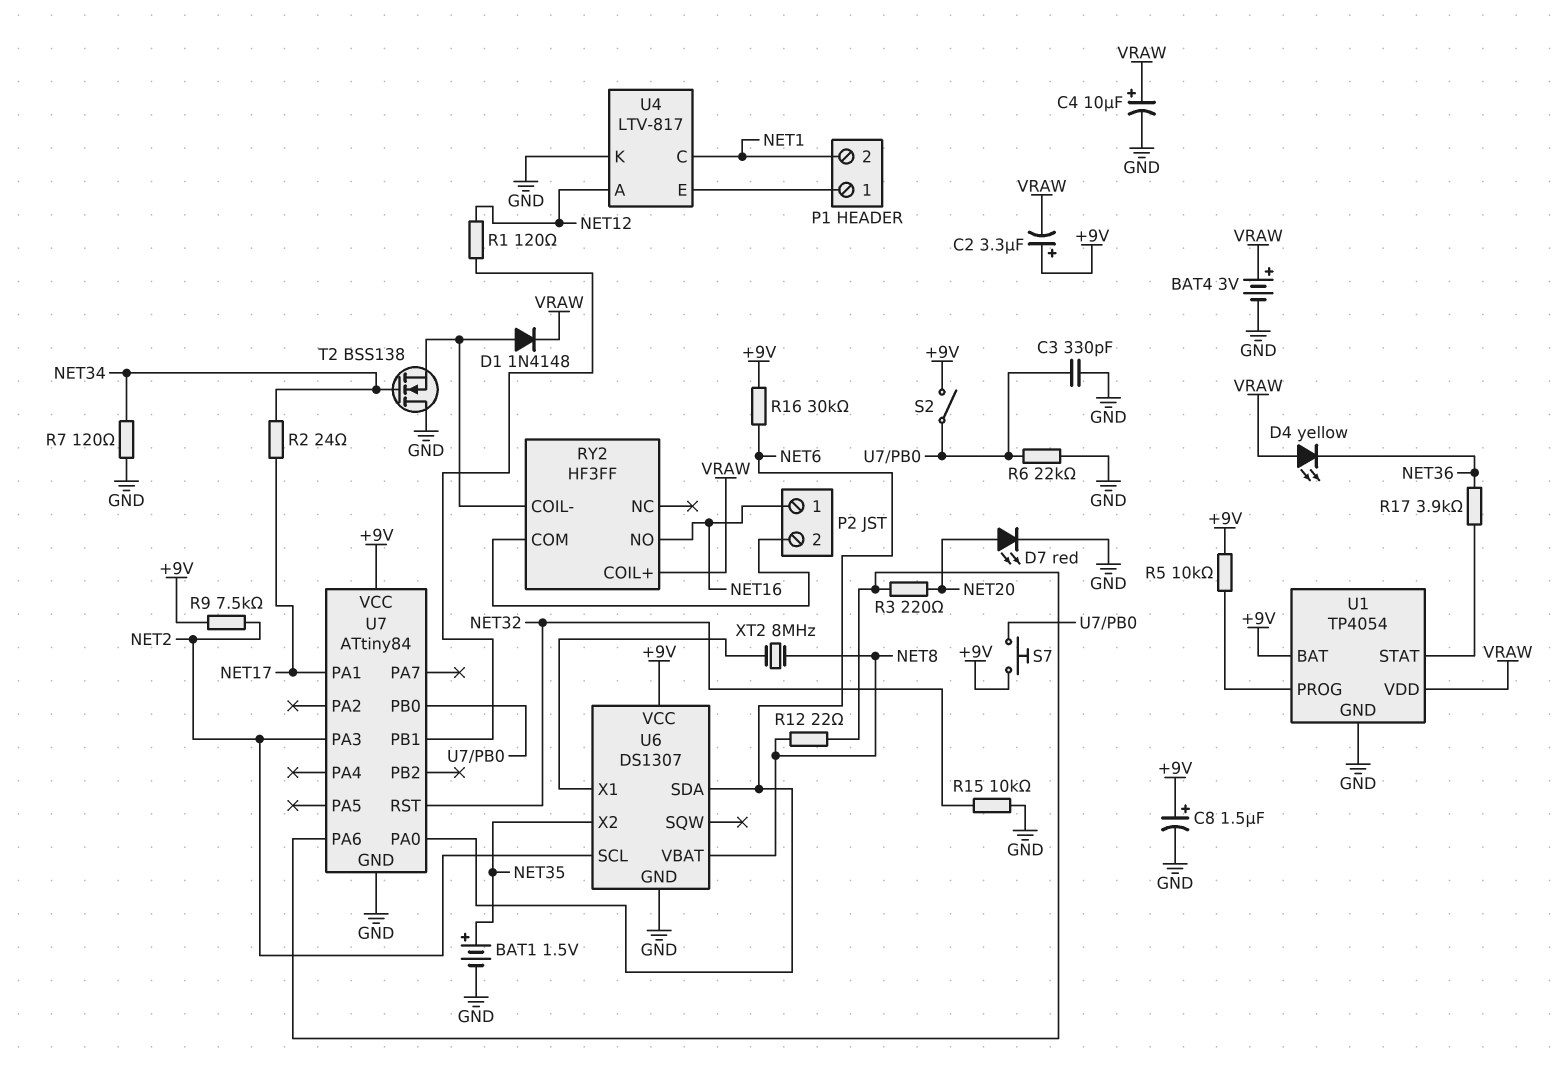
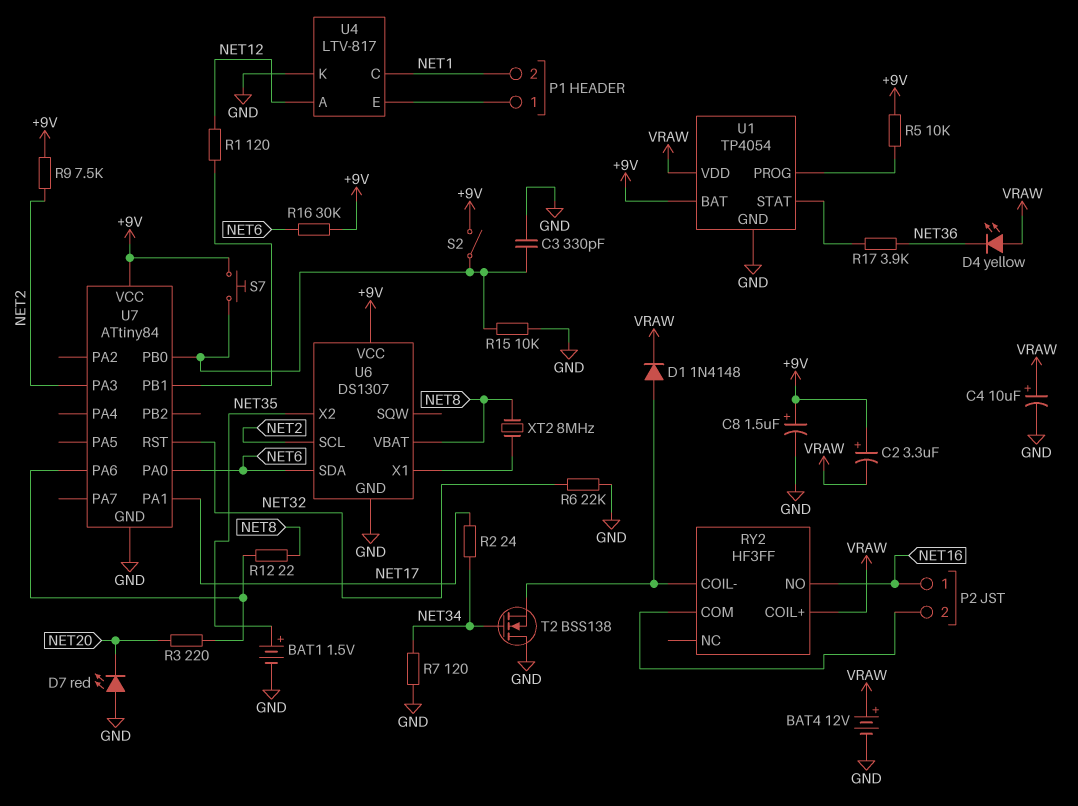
BAT4: 3V (plus VRAW, minus GND) -> 12V (plus VRAW, minus GND)
D7: LED red (A NET20, K GND) -> LED red (A GND, K NET20)
R6: 22k (GND, U7/PB0) -> 22k (GND, NET32)
R15: 10k (GND, NET32) -> 10k (GND, U7/PB0)

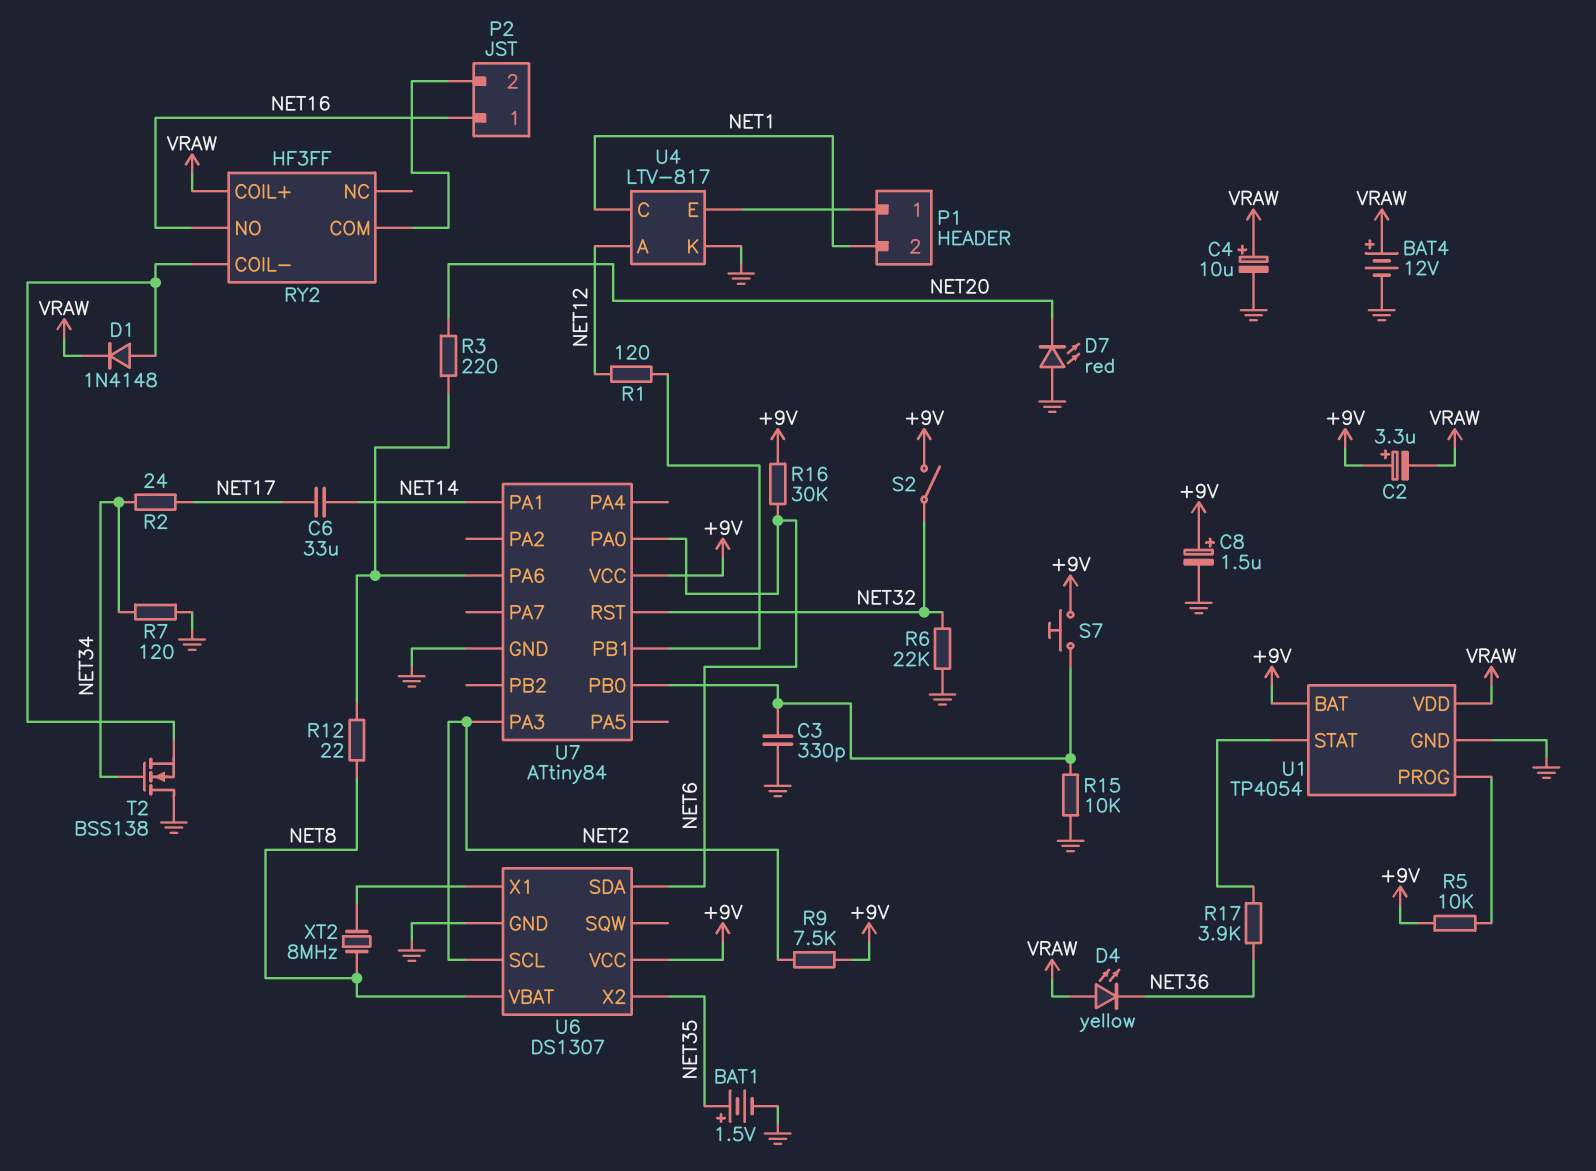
C6: none -> 33uF (NET14, NET17)
S2: switch (+9V, U7/PB0) -> switch (+9V, NET32)
U7 pin PA1: NET17 -> NET14

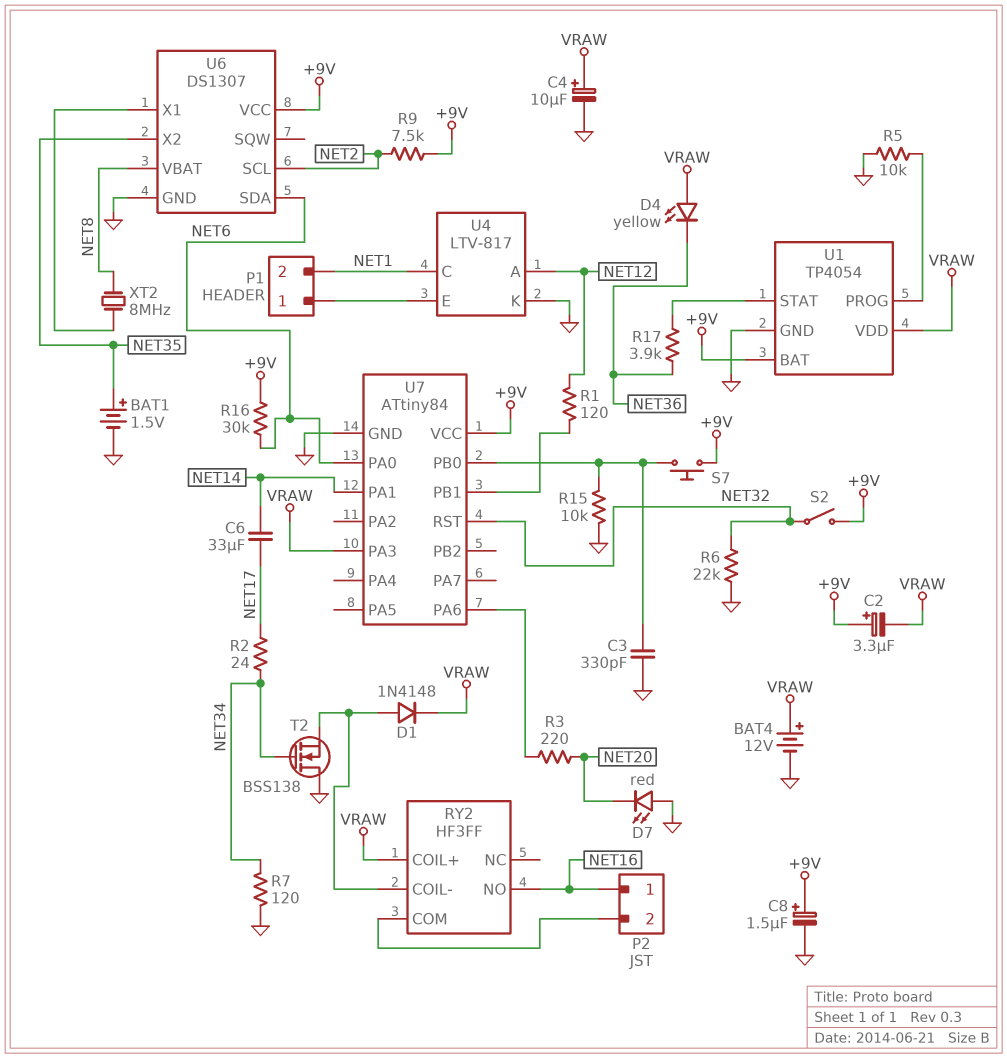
R5: 10k (+9V, U1/PROG) -> 10k (GND, U1/PROG)
R12: 22 (NET8, U7/PA6) -> none
U7 pin PA3: NET2 -> VRAW

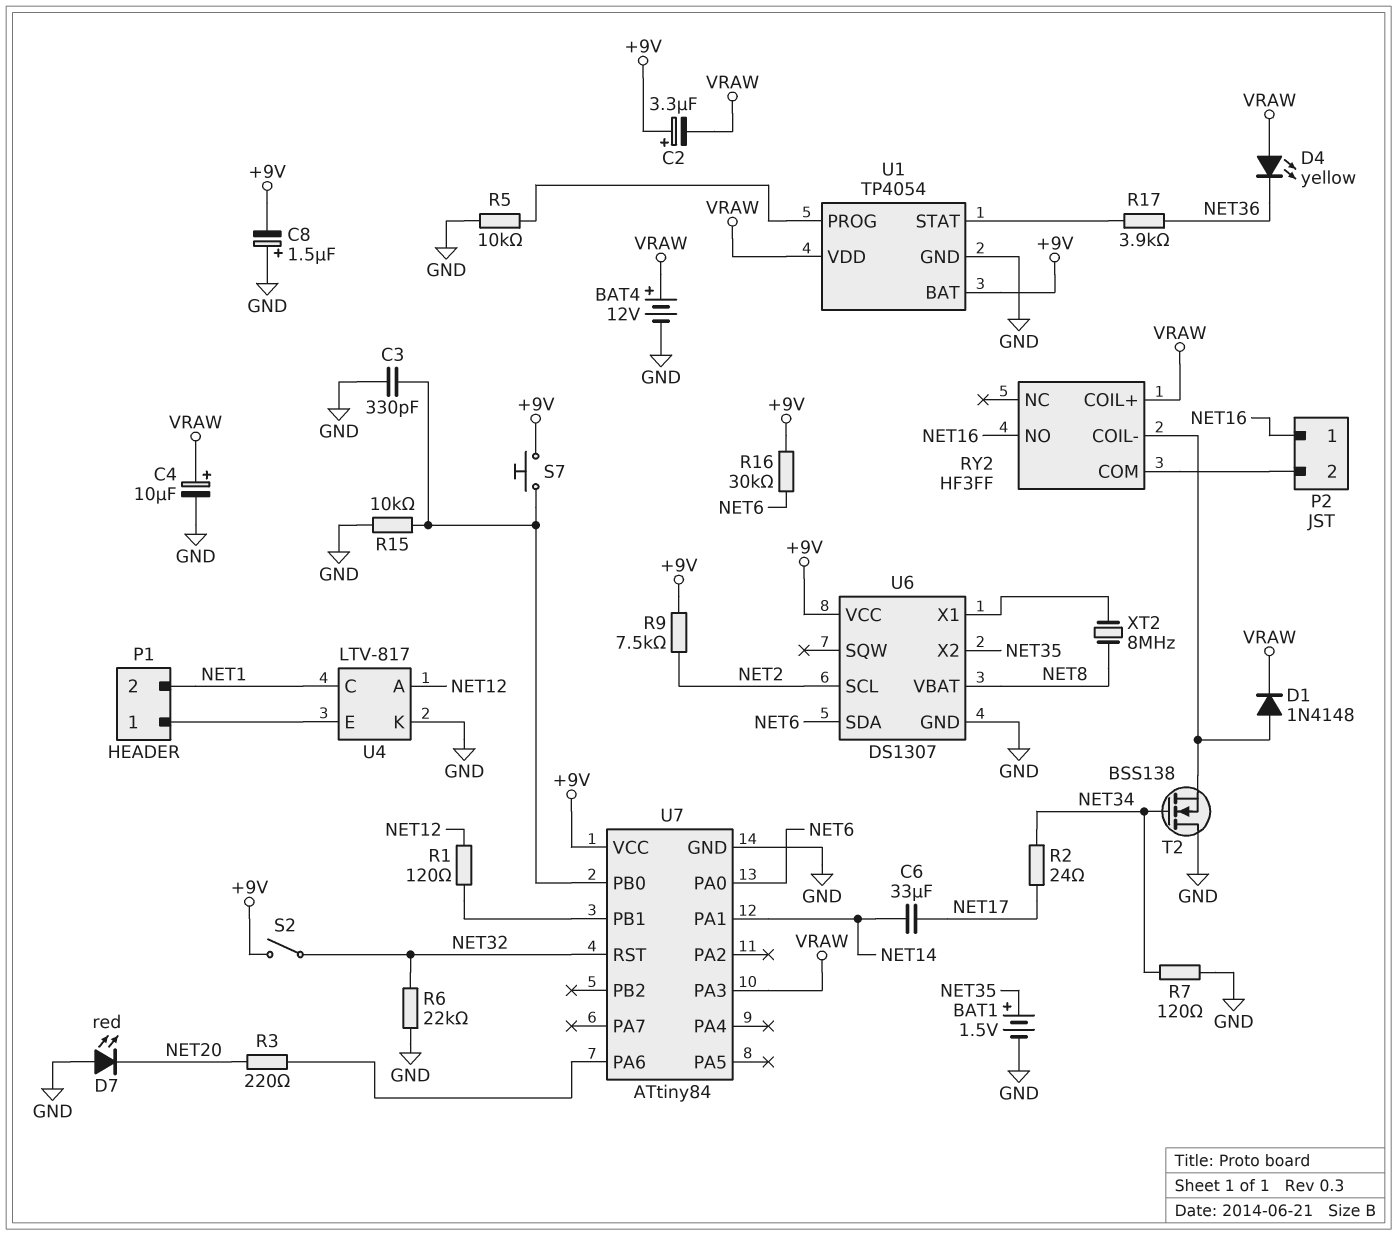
C8: 1.5uF (plus +9V, minus GND) -> 1.5uF (plus GND, minus +9V)

